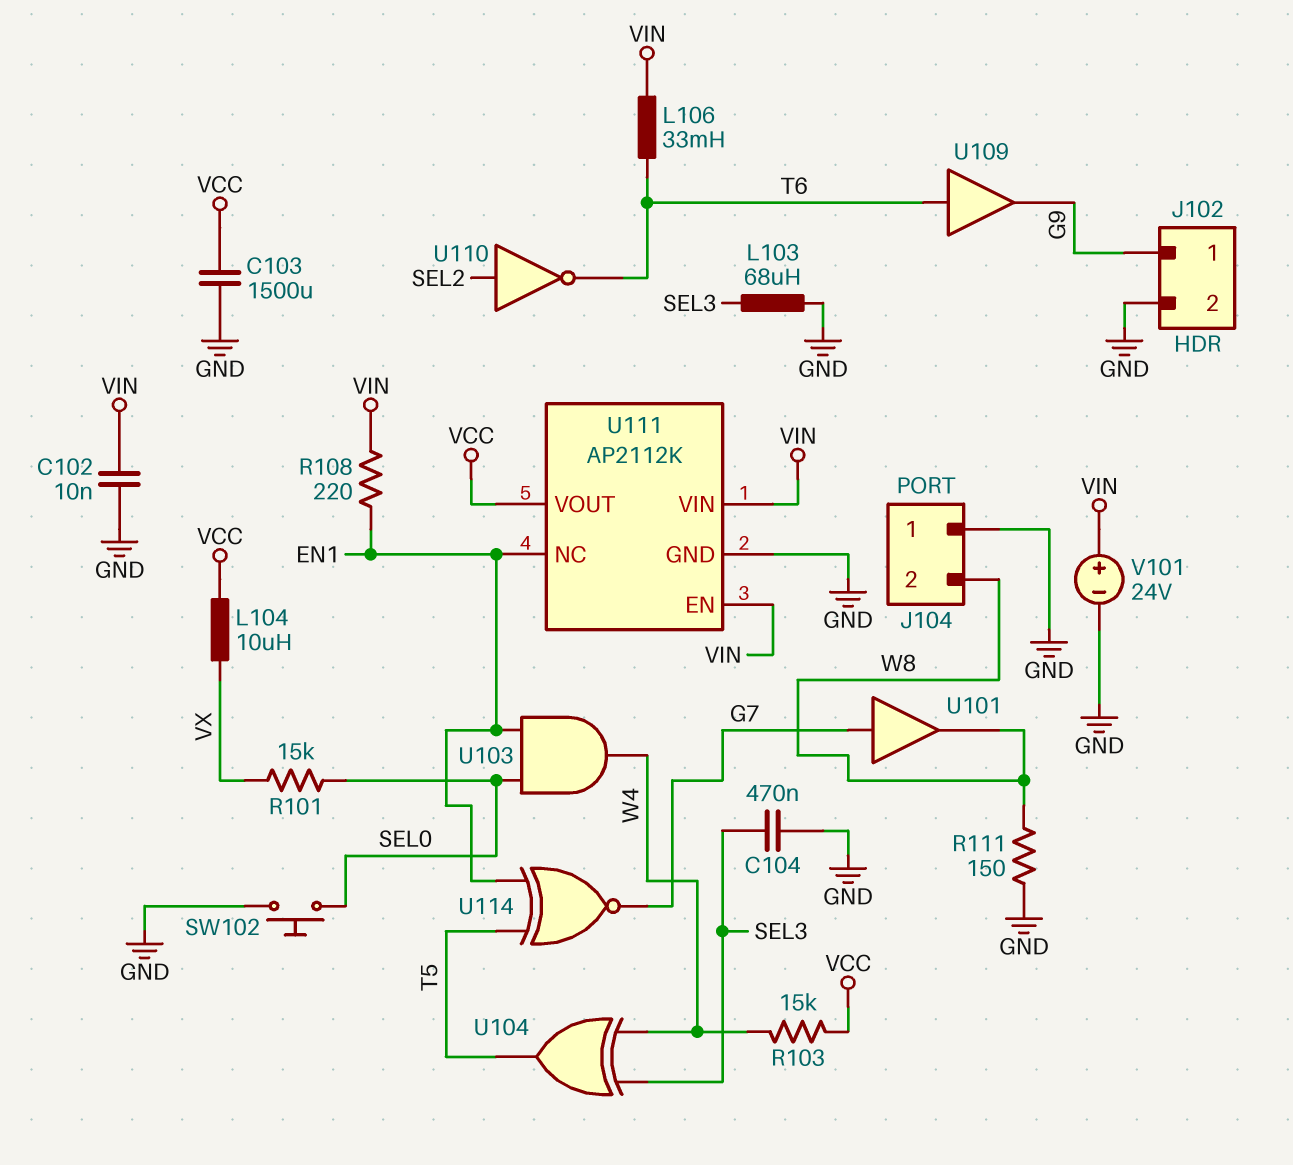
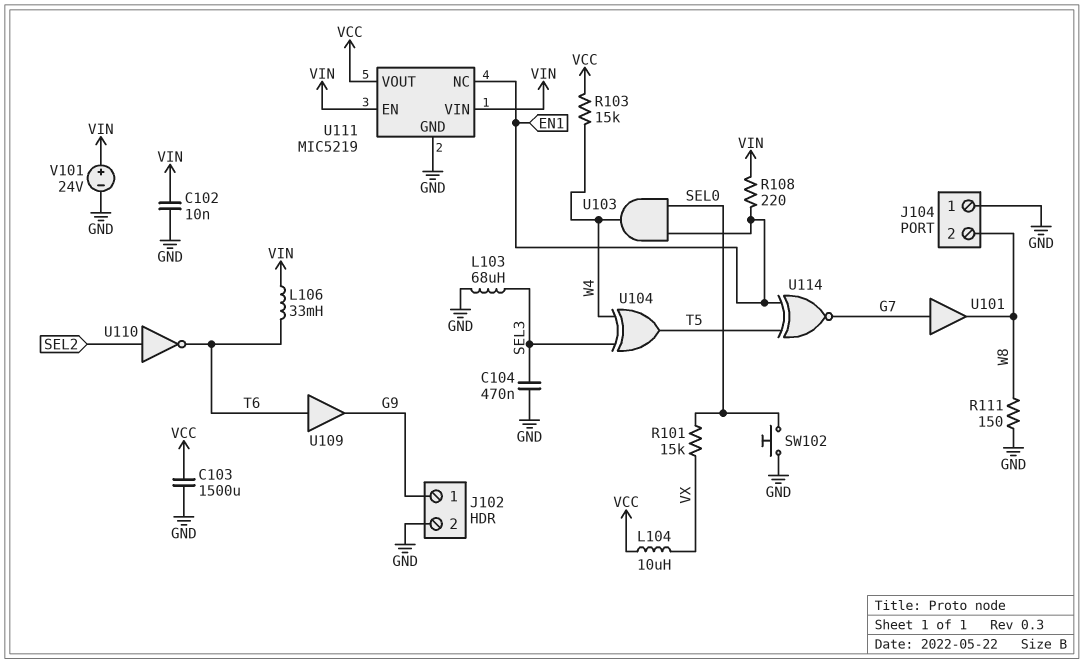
U111: AP2112K -> MIC5219

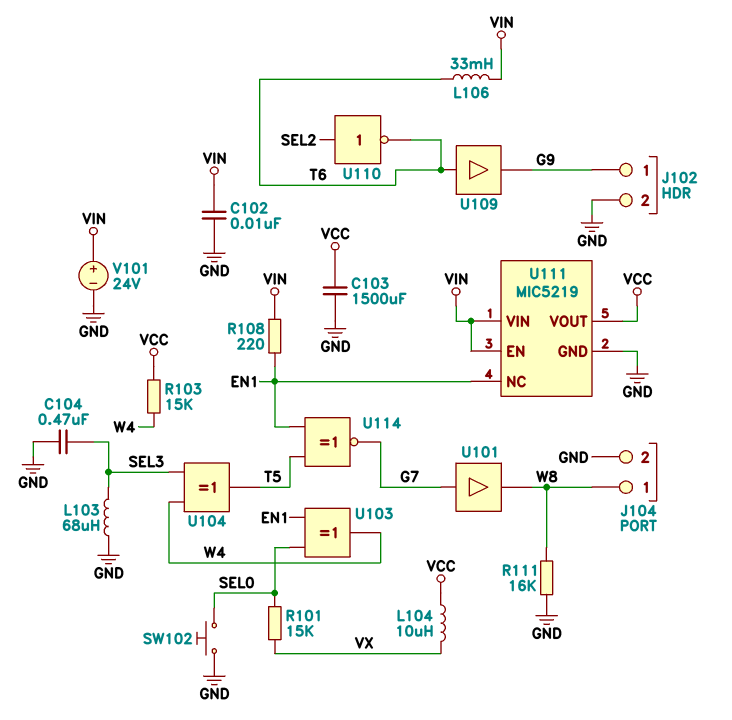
J104 pin 1: GND -> W8
J104 pin 2: W8 -> GND
R111: 150 (GND, W8) -> 16k (GND, W8)
U103: AND (in EN1, in SEL0, out W4) -> XOR (in EN1, in SEL0, out W4)

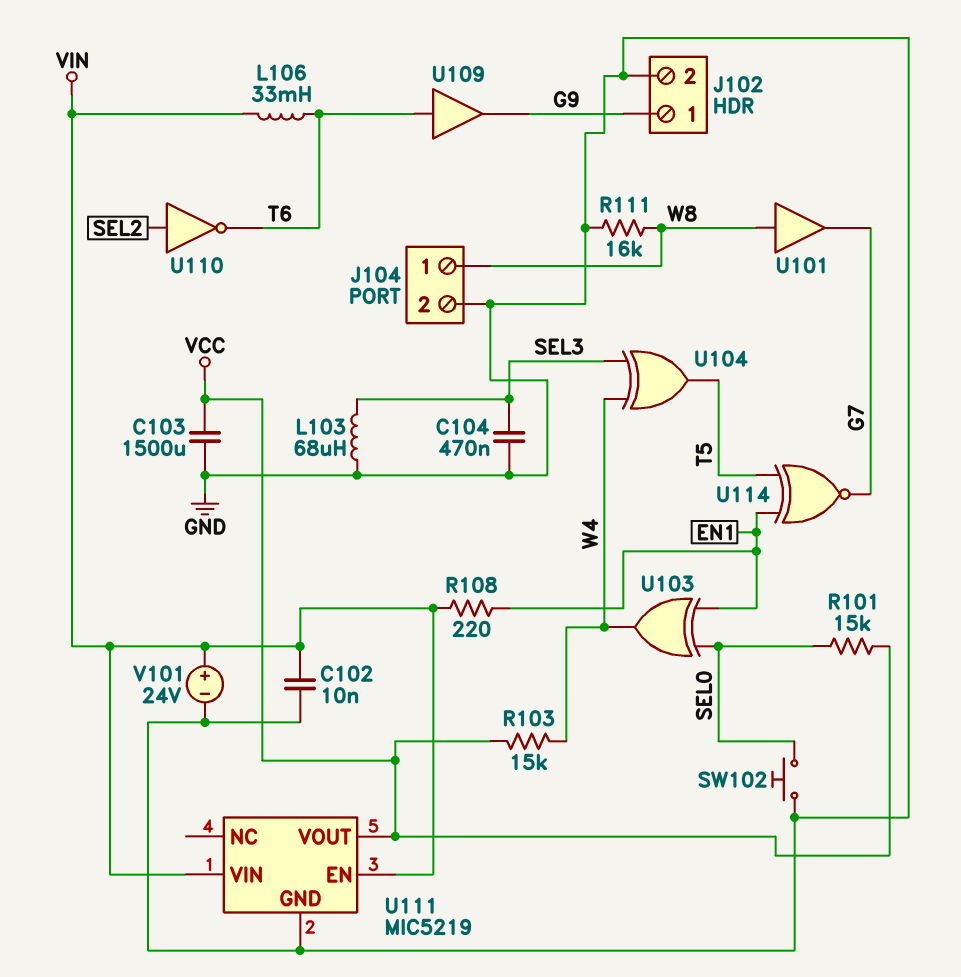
L104: 10uH (VCC, VX) -> none
R101: 15k (SEL0, VX) -> 15k (SEL0, VCC)
U101: buffer (in G7, out W8) -> buffer (in W8, out G7)
U111 pin NC: EN1 -> none

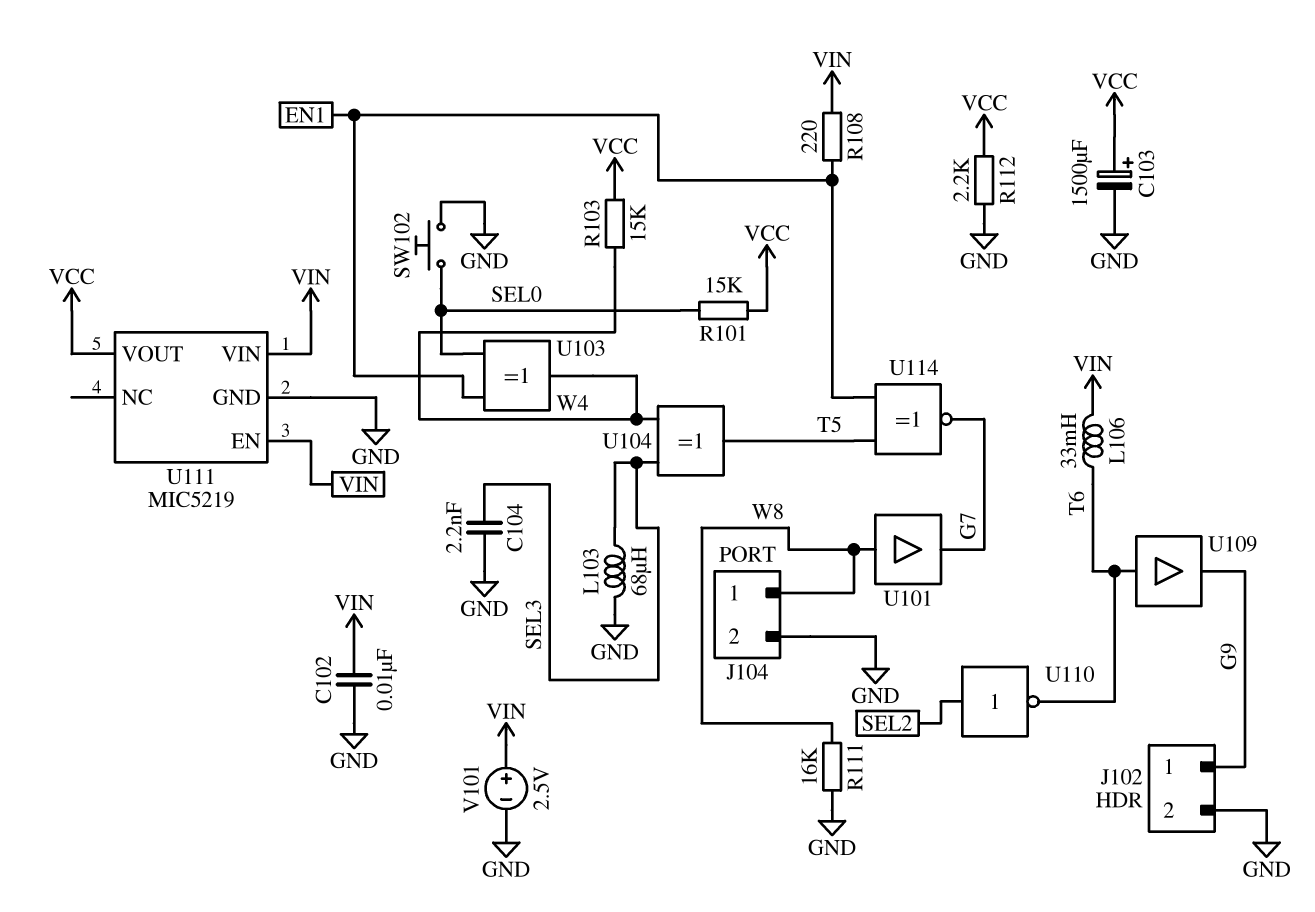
C103: 1500uF (GND, VCC) -> 1500uF (plus VCC, minus GND)
C104: 470nF (GND, SEL3) -> 2.2nF (GND, SEL3)
R112: none -> 2.2k (GND, VCC)
V101: 24V (plus VIN, minus GND) -> 2.5V (plus VIN, minus GND)

